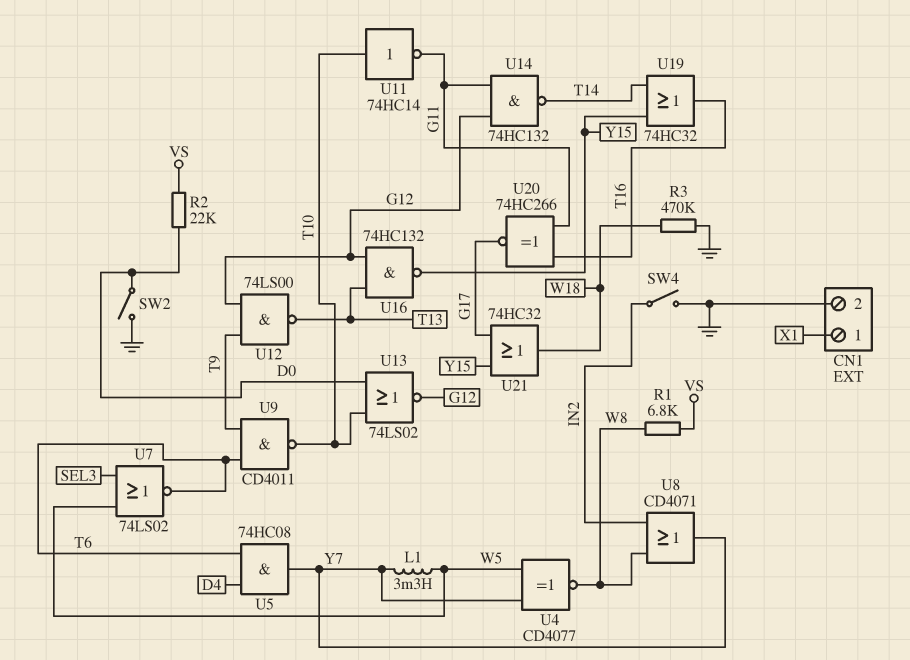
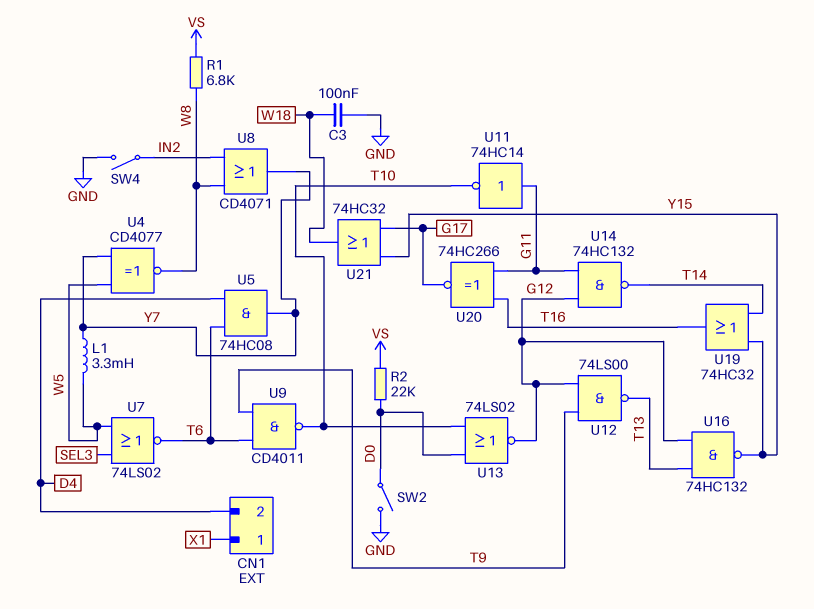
C3: none -> 100nF (GND, W18)
CN1 pin 2: GND -> D4
R3: 470k (GND, W18) -> none
U11: NOT 74HC14 (in T10, out G11) -> NOT 74HC14 (in G11, out T10)

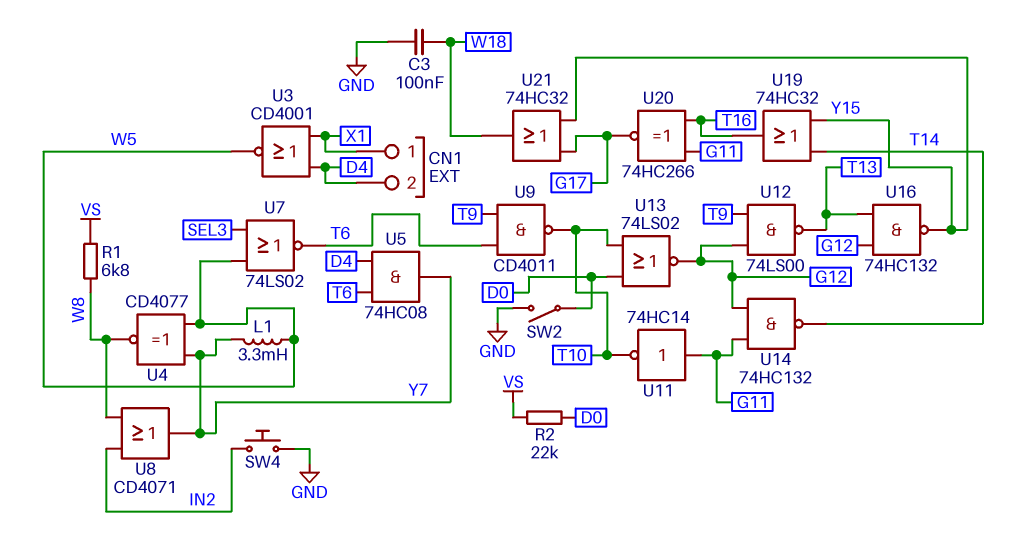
SW4: switch (GND, IN2) -> button (GND, IN2)
U3: none -> NOR CD4001 (in D4, in X1, out W5)

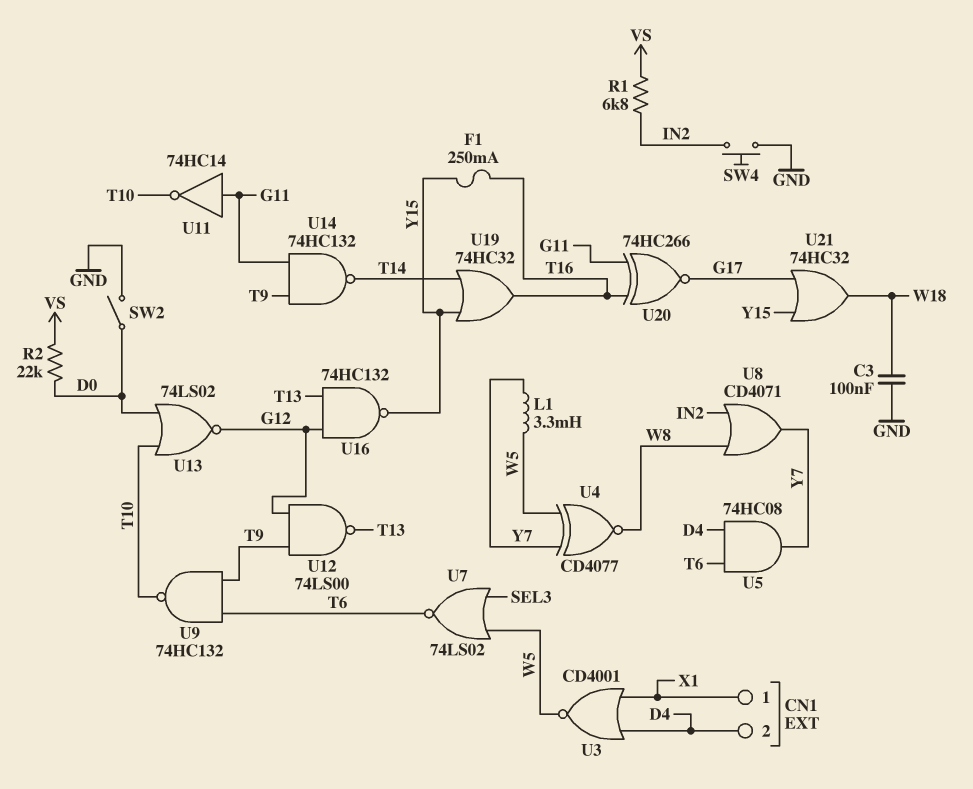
F1: none -> 250mA (T16, Y15)
R1: 6.8k (VS, W8) -> 6.8k (IN2, VS)
U9: NAND CD4011 (in T6, in T9, out T10) -> NAND 74HC132 (in T6, in T9, out T10)
U14: NAND 74HC132 (in G11, in G12, out T14) -> NAND 74HC132 (in G11, in T9, out T14)

